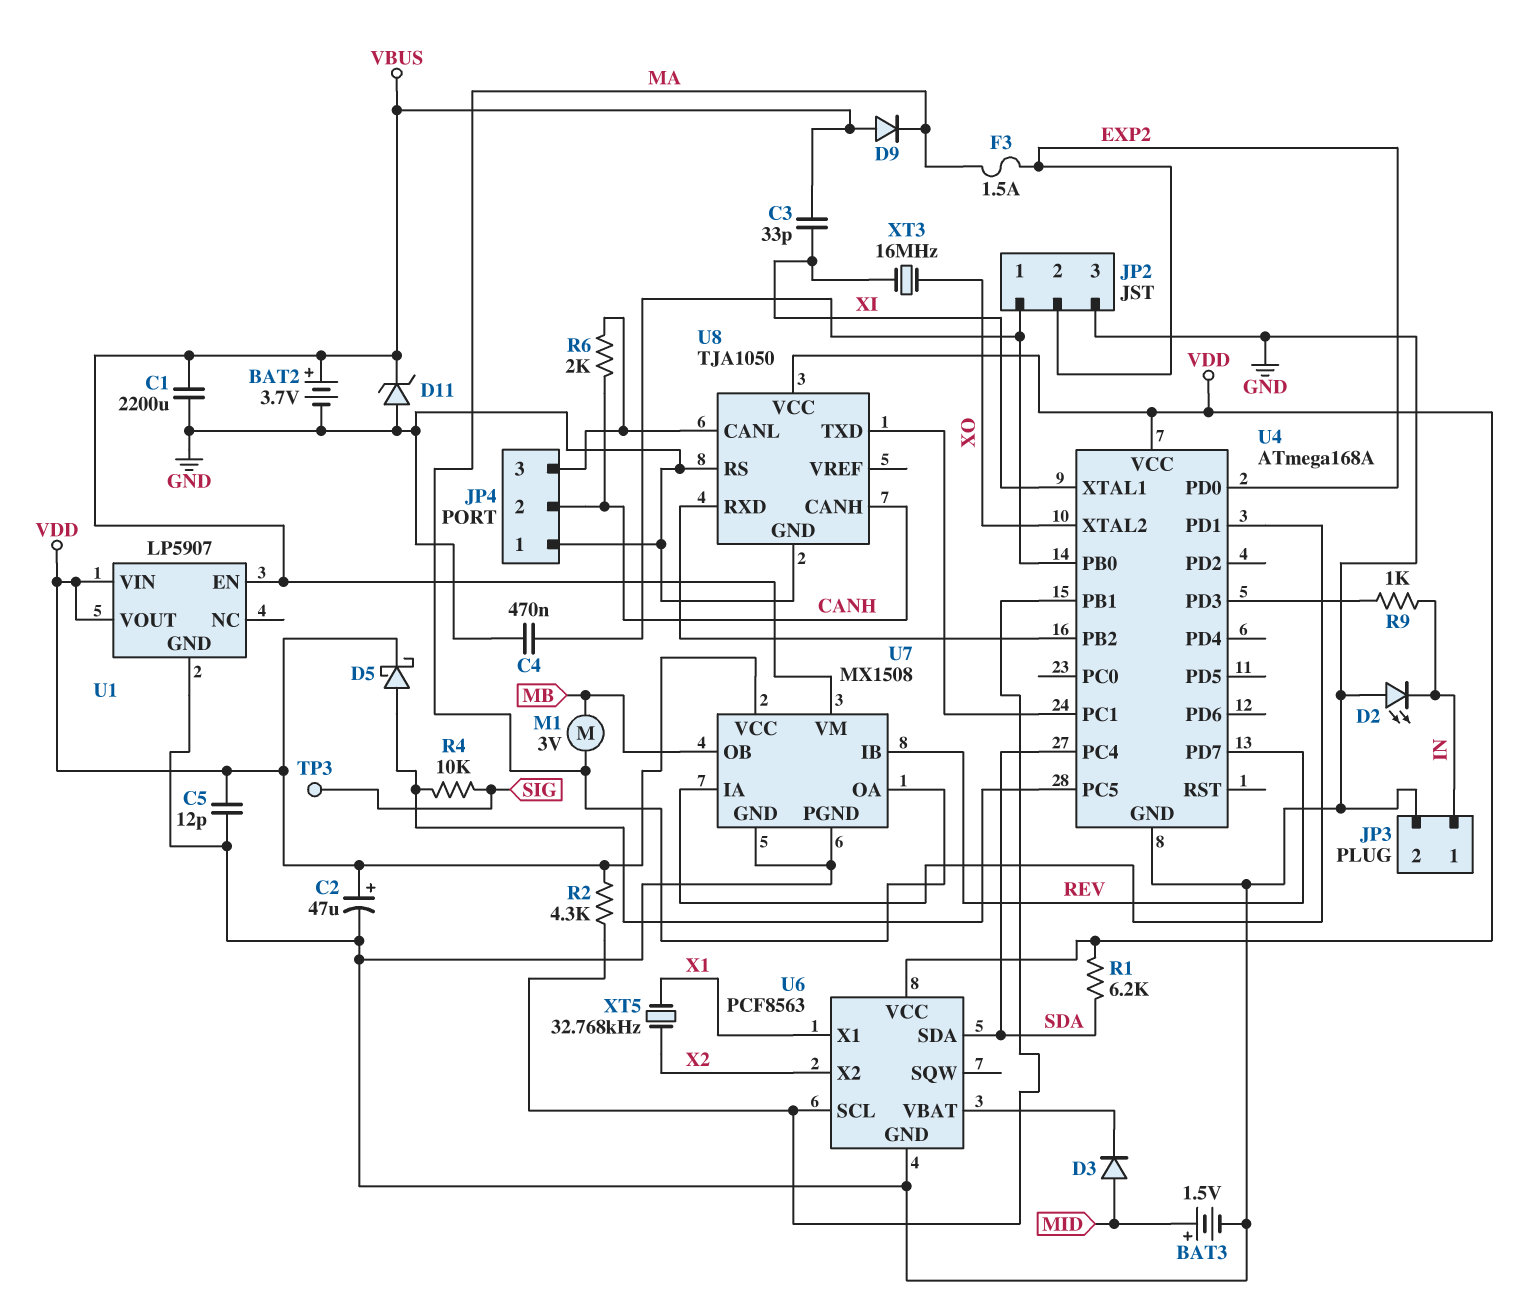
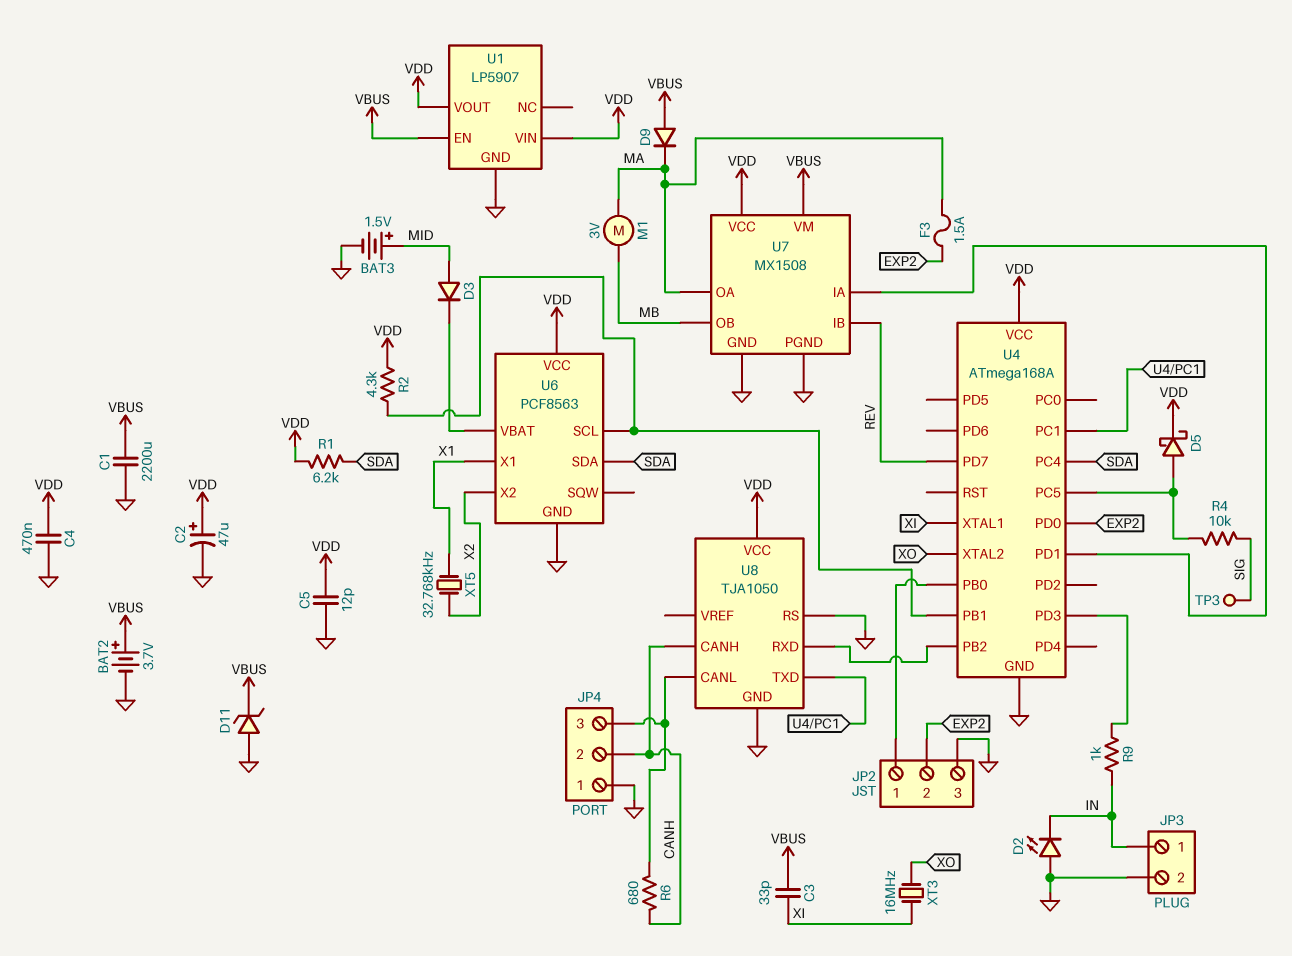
C4: 470nF (GND, JP2/1) -> 470nF (GND, VDD)
R6: 2k (CANH, JP4/3) -> 680 (CANH, JP4/3)

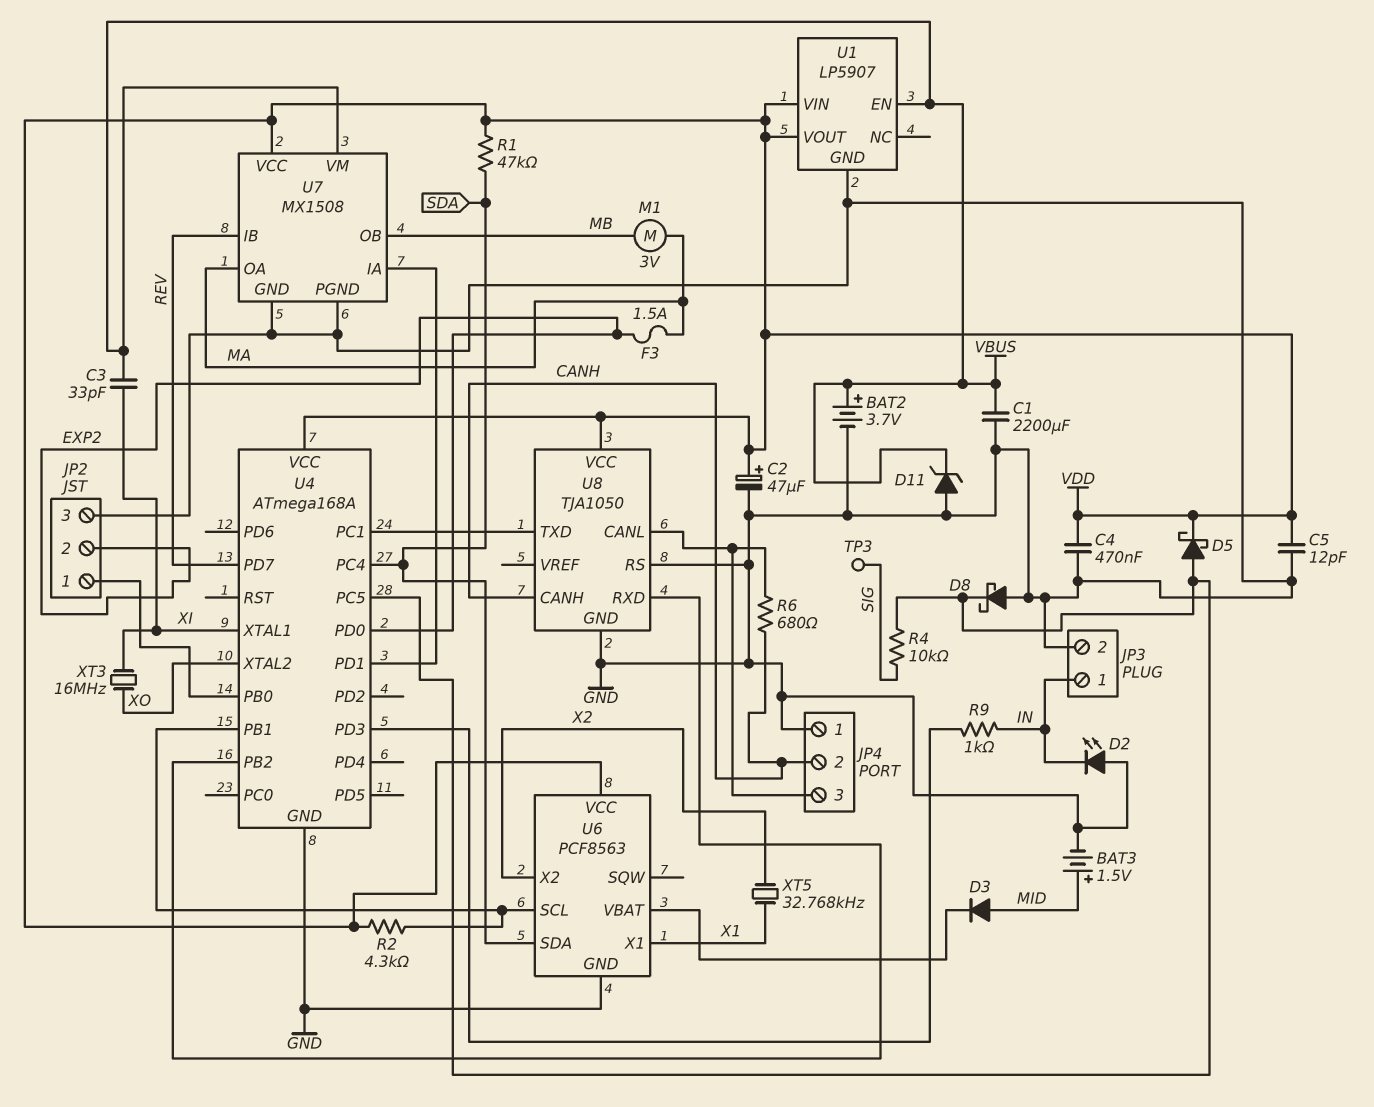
D8: none -> schottky (A GND, K U4/PC5)
D9: diode (A VBUS, K MA) -> none
R1: 6.2k (SDA, VDD) -> 47k (SDA, VDD)

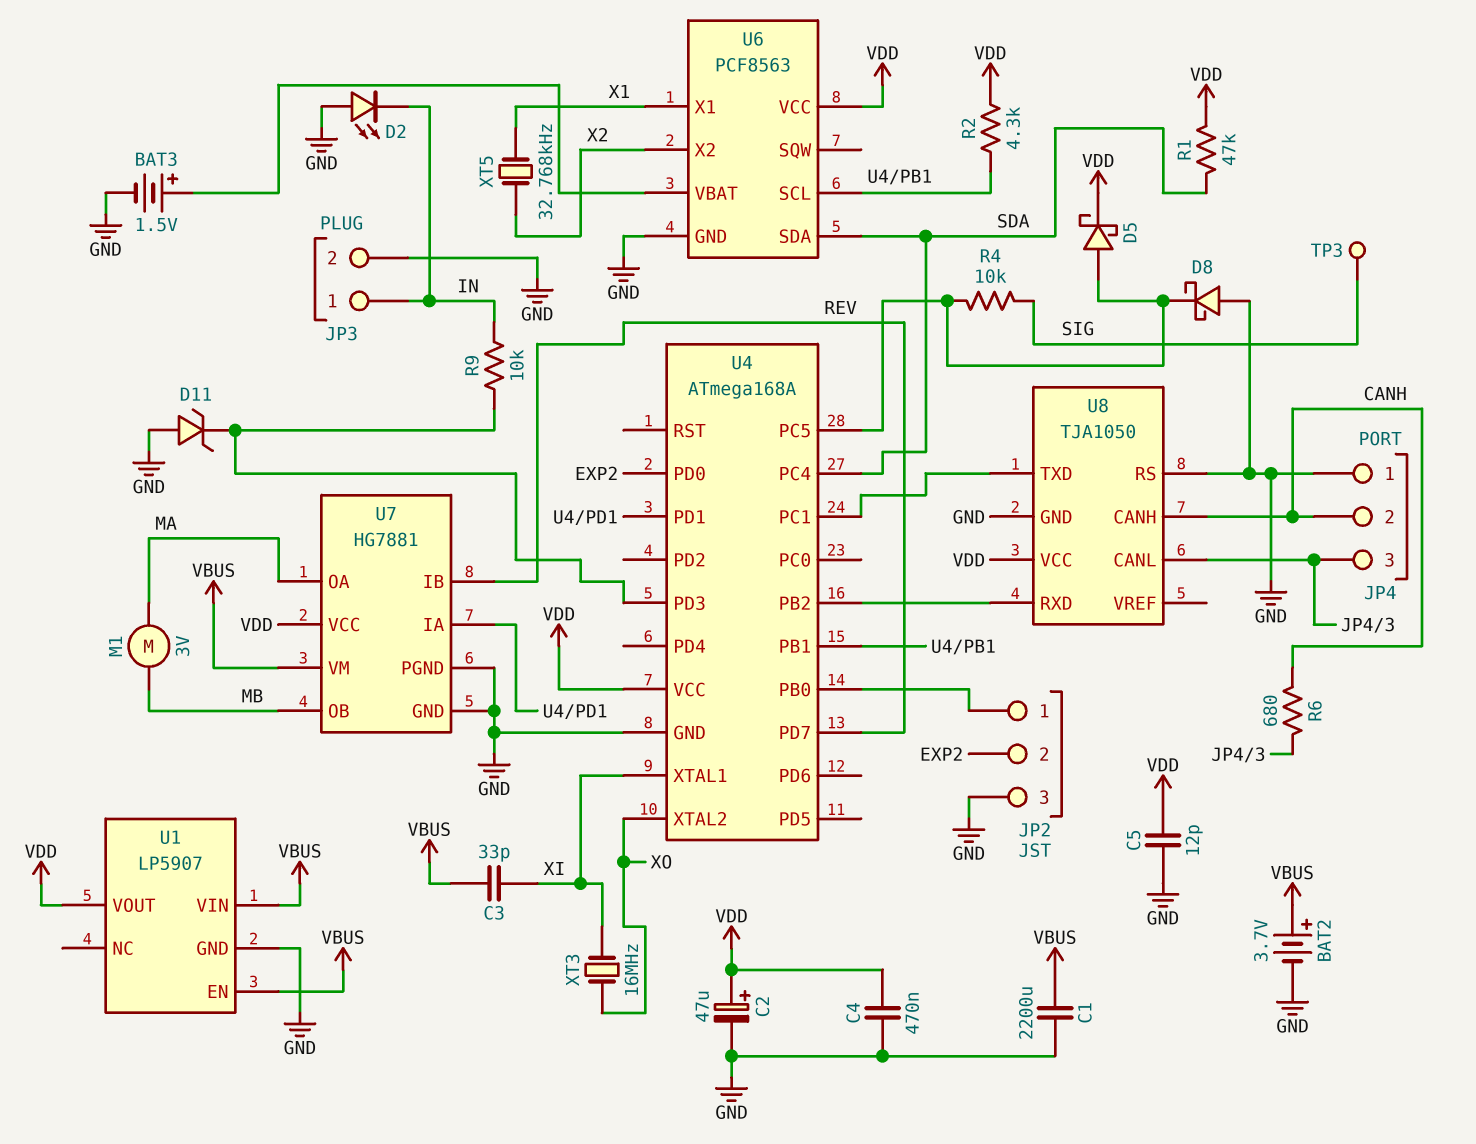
BAT3: 1.5V (plus MID, minus GND) -> 1.5V (plus U6/VBAT, minus GND)
D3: diode (A MID, K U6/VBAT) -> none
D11: zener (A GND, K VBUS) -> zener (A GND, K U4/PD3)
F3: 1.5A (EXP2, MA) -> none
R9: 1k (IN, U4/PD3) -> 10k (IN, U4/PD3)
U1 pin VIN: VDD -> VBUS
U7: MX1508 -> HG7881

